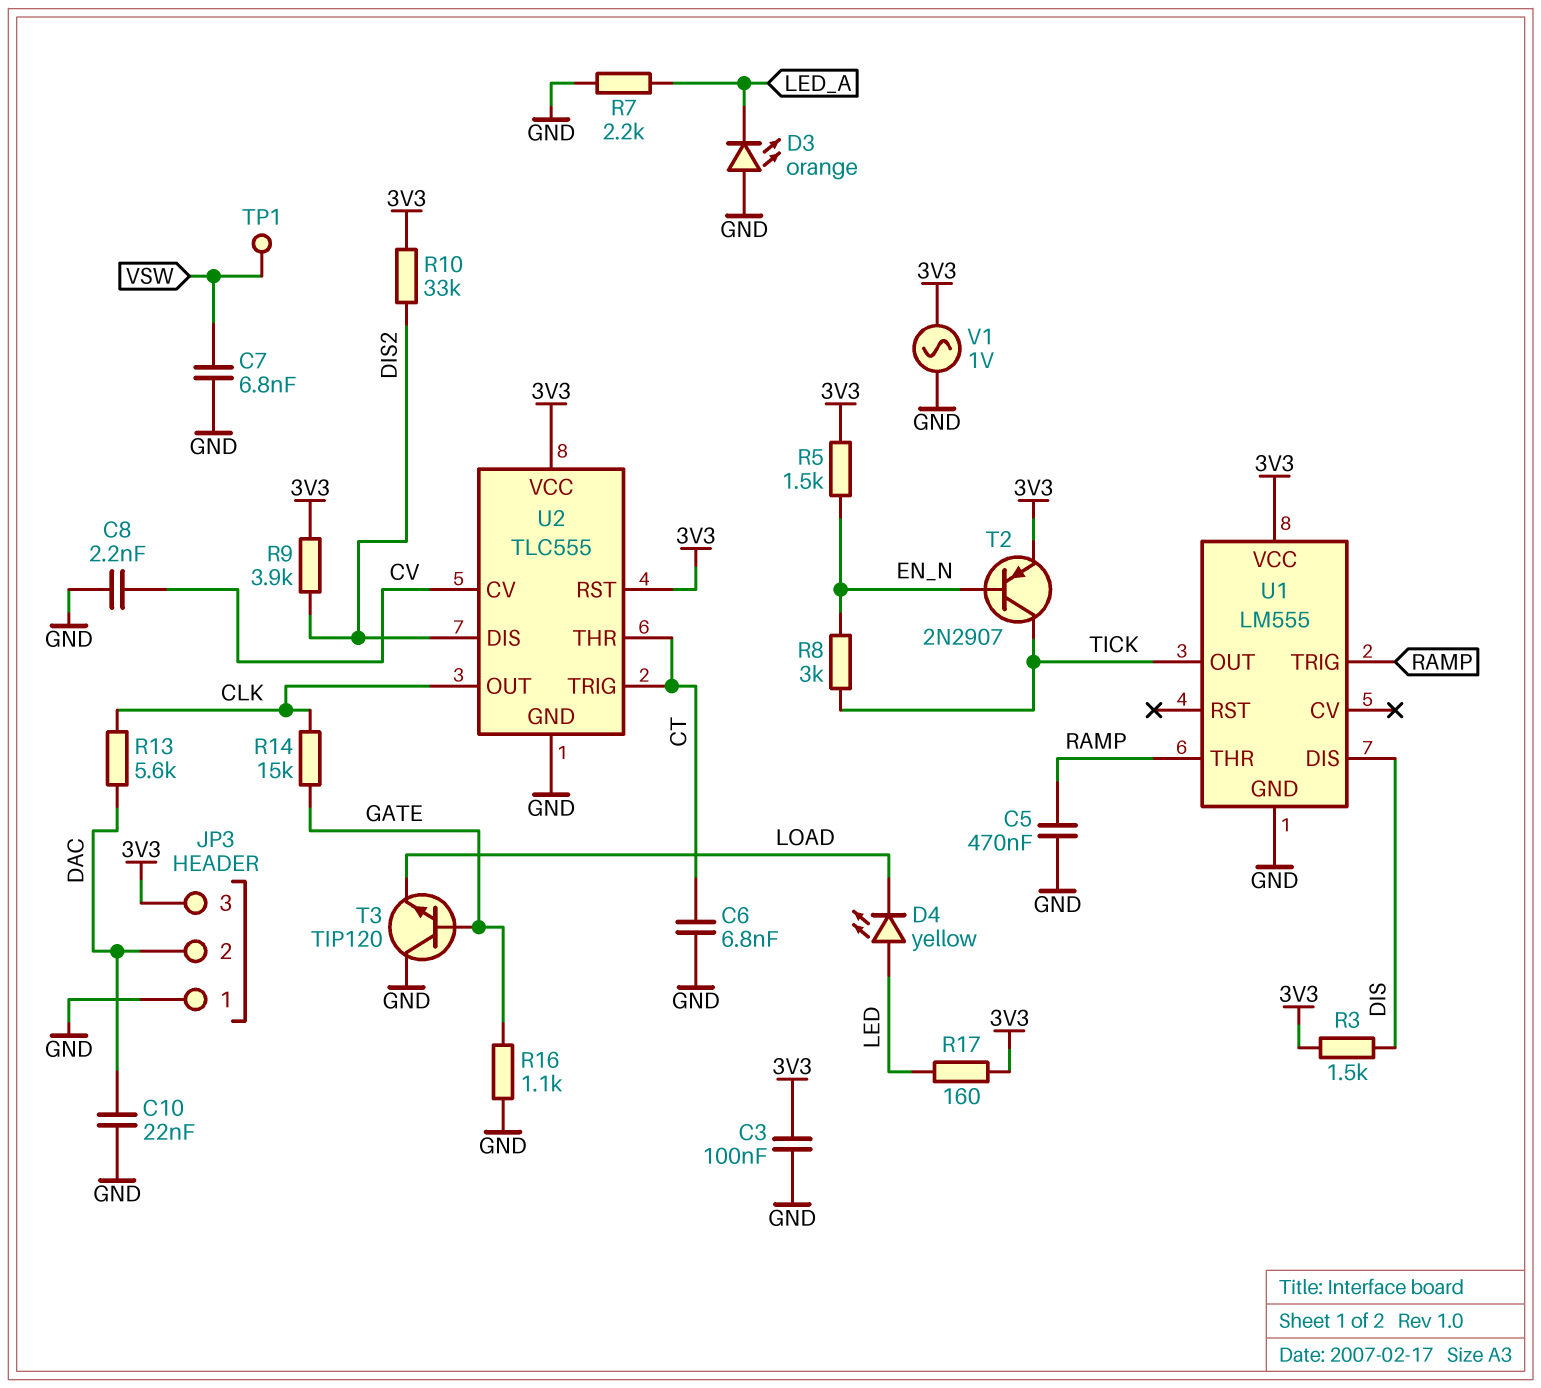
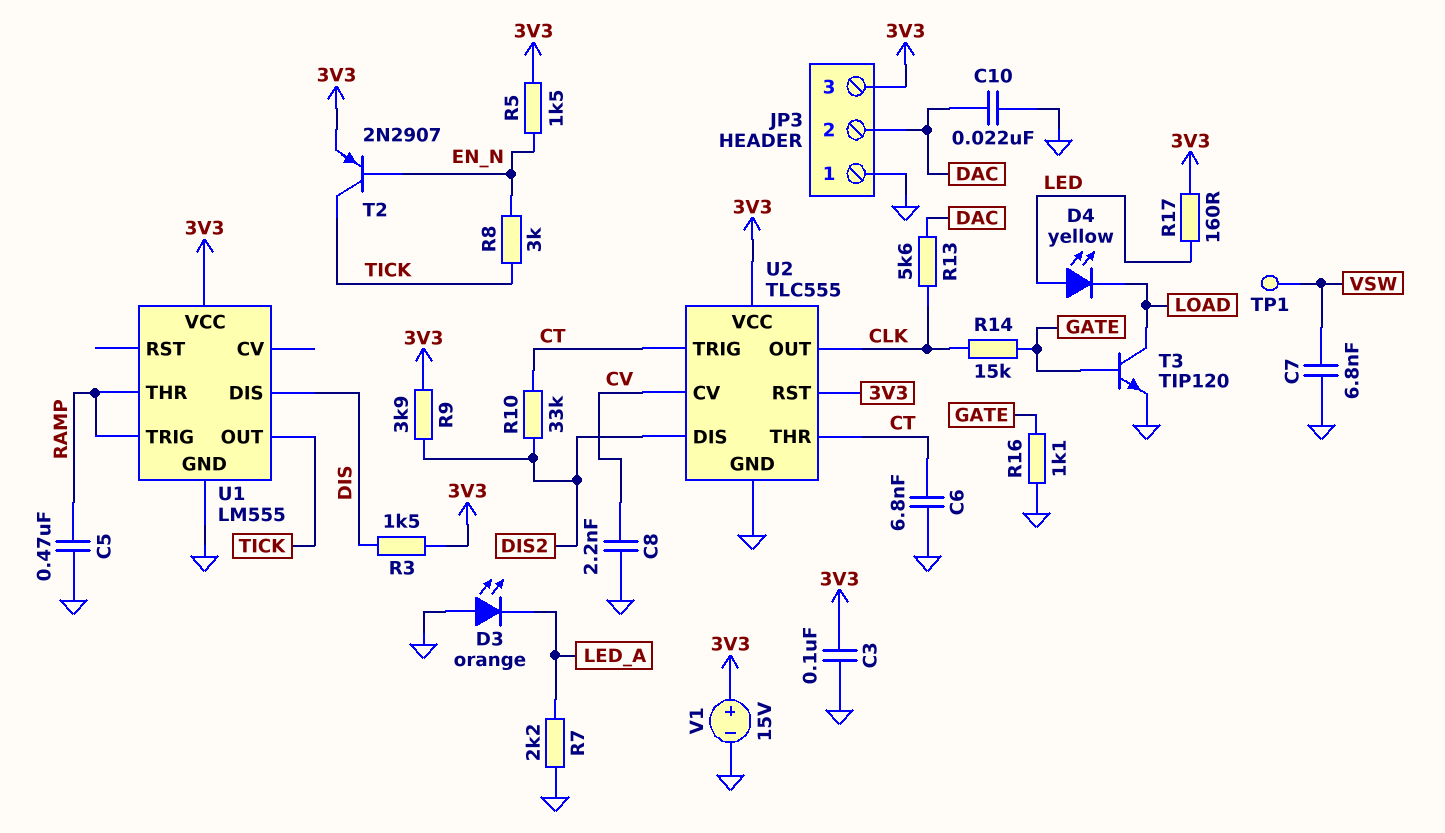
R10: 33k (3V3, DIS2) -> 33k (CT, DIS2)
T3: NPN TIP120 (B GATE, C GND, E LOAD) -> NPN TIP120 (B GATE, C LOAD, E GND)
V1: AC 1V (3V3, GND) -> 15V (plus 3V3, minus GND)

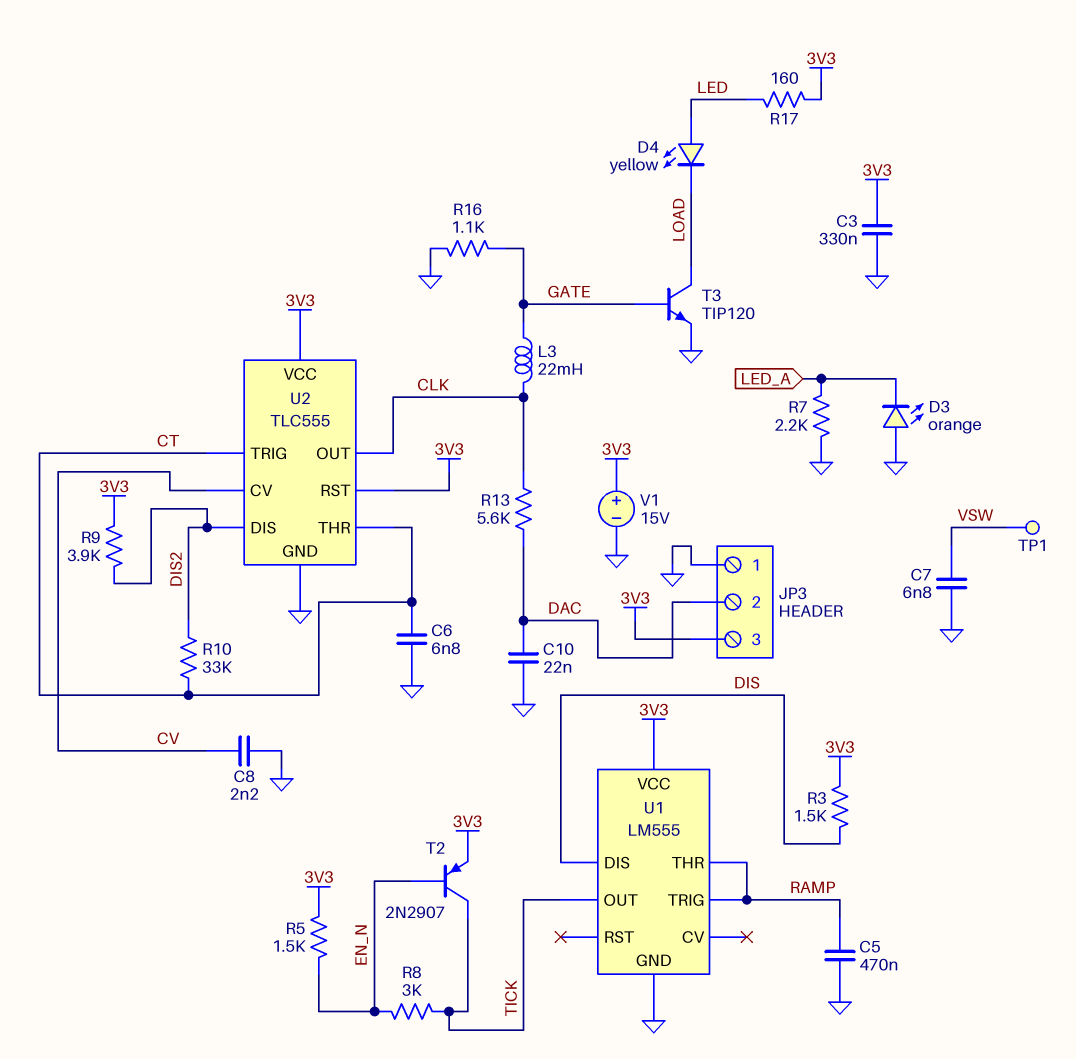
C3: 100nF (3V3, GND) -> 330nF (3V3, GND)
L3: none -> 22mH (CLK, GATE)
R14: 15k (CLK, GATE) -> none

